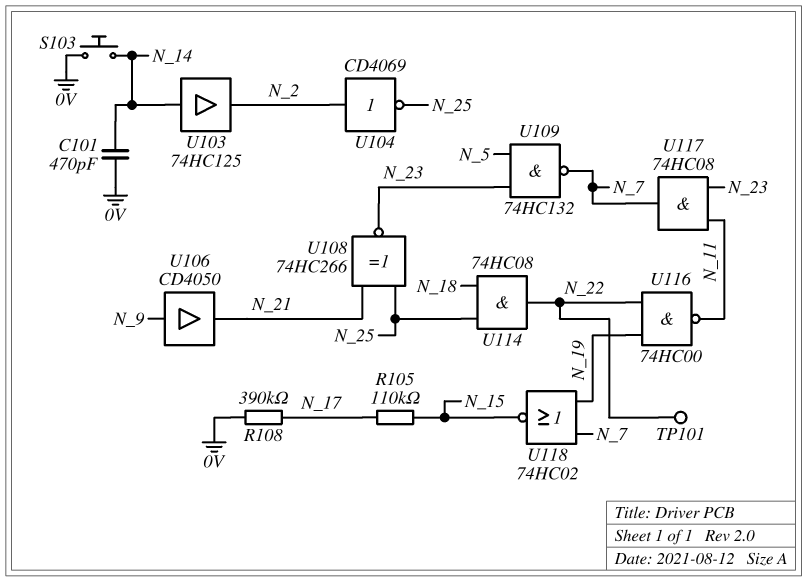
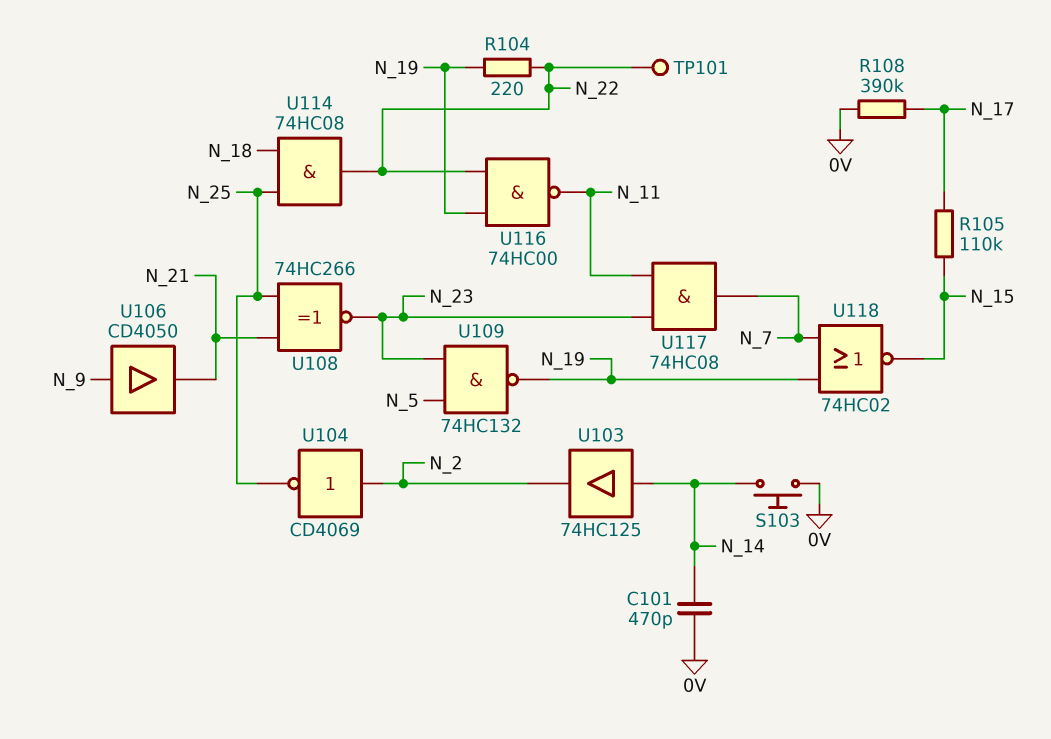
R104: none -> 220 (N_19, N_22)
U109: NAND 74HC132 (in N_5, in N_23, out N_7) -> NAND 74HC132 (in N_5, in N_23, out N_19)

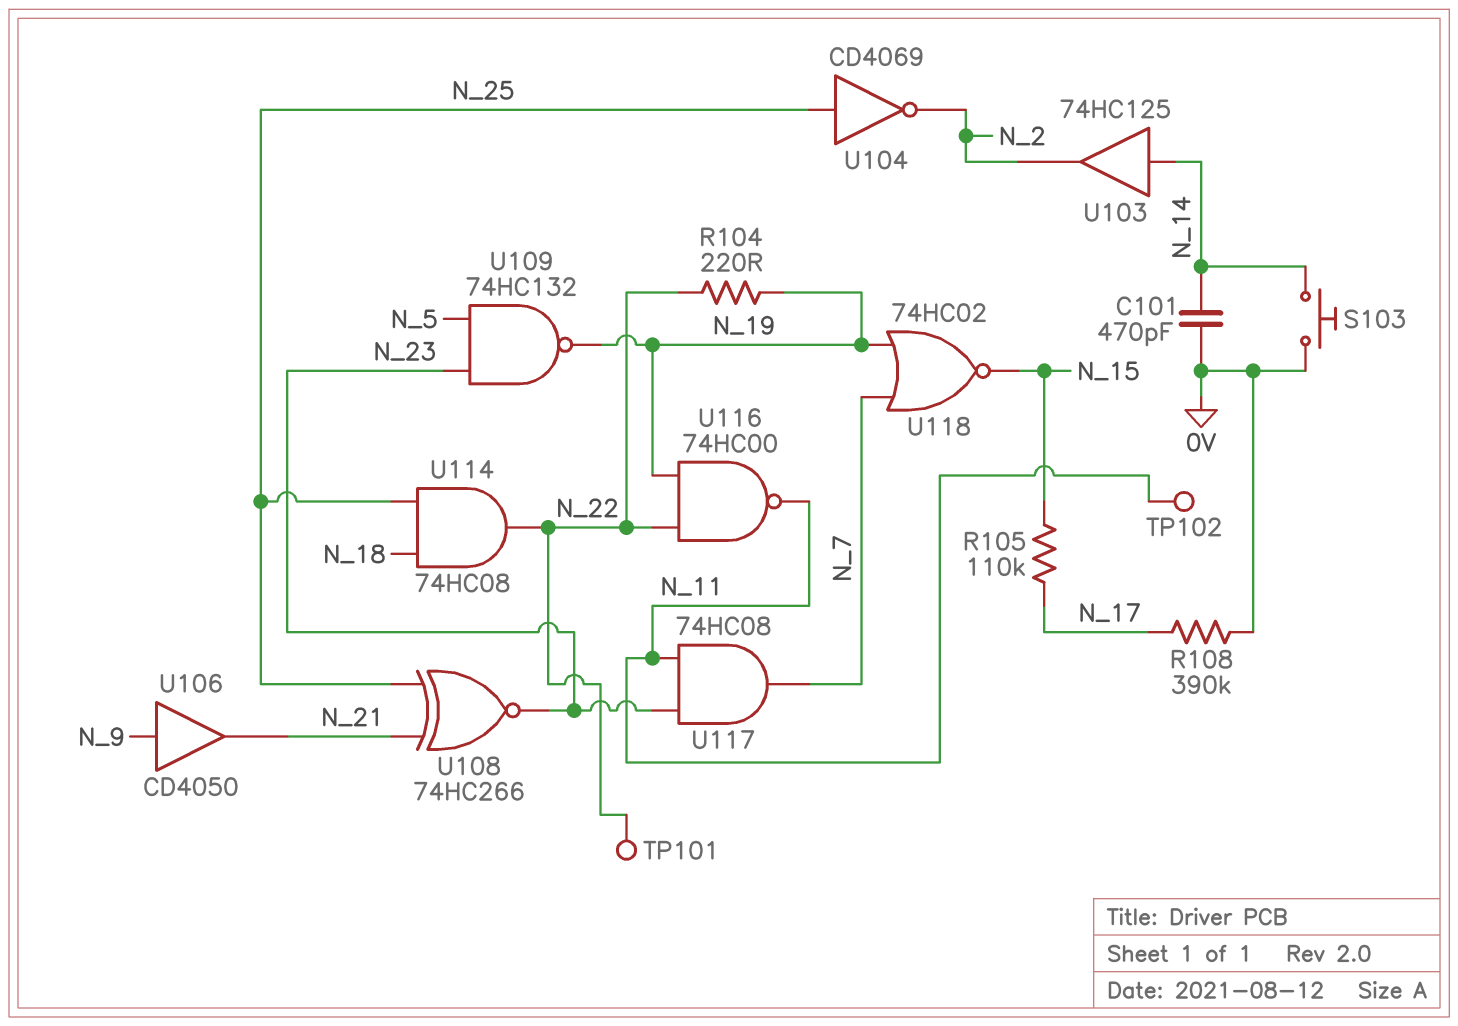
TP102: none -> test point (N_11)
U104: NOT CD4069 (in N_2, out N_25) -> NOT CD4069 (in N_25, out N_2)

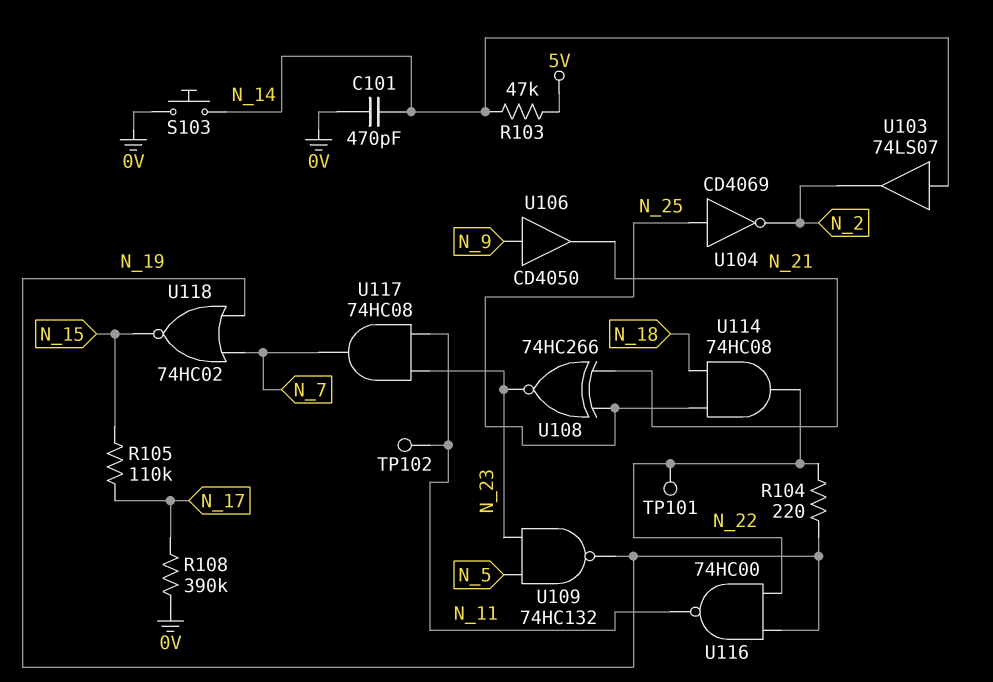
R103: none -> 47k (5V, N_14)
U103: buffer 74HC125 (in N_14, out N_2) -> buffer 74LS07 (in N_14, out N_2)

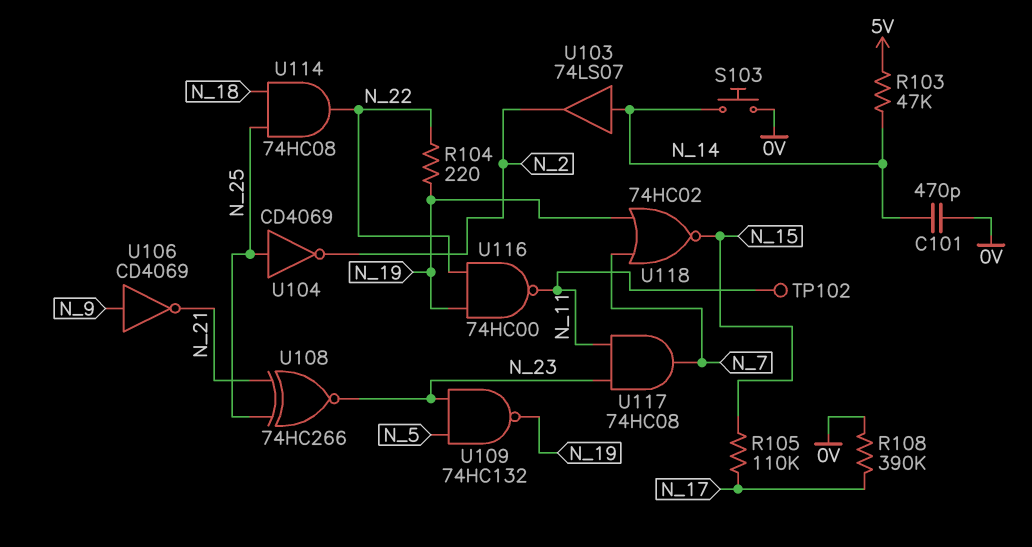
TP101: test point (N_22) -> none
U106: buffer CD4050 (in N_9, out N_21) -> NOT CD4069 (in N_9, out N_21)

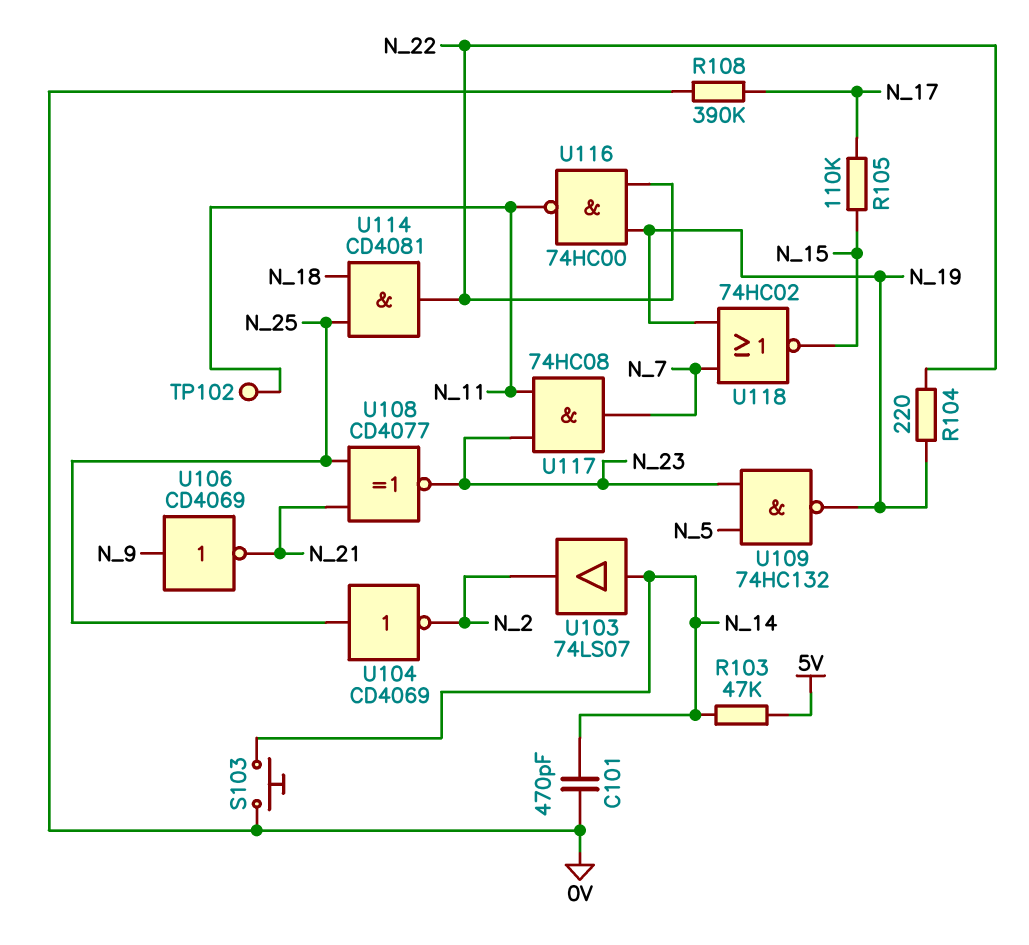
U108: XNOR 74HC266 (in N_21, in N_25, out N_23) -> XNOR CD4077 (in N_21, in N_25, out N_23)
U114: AND 74HC08 (in N_18, in N_25, out N_22) -> AND CD4081 (in N_18, in N_25, out N_22)

